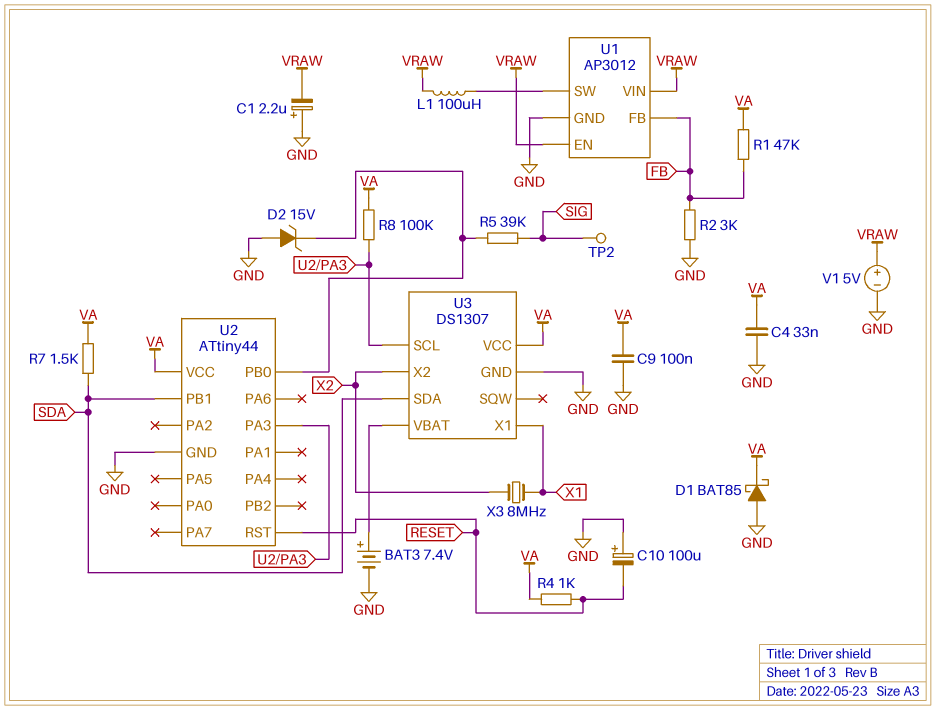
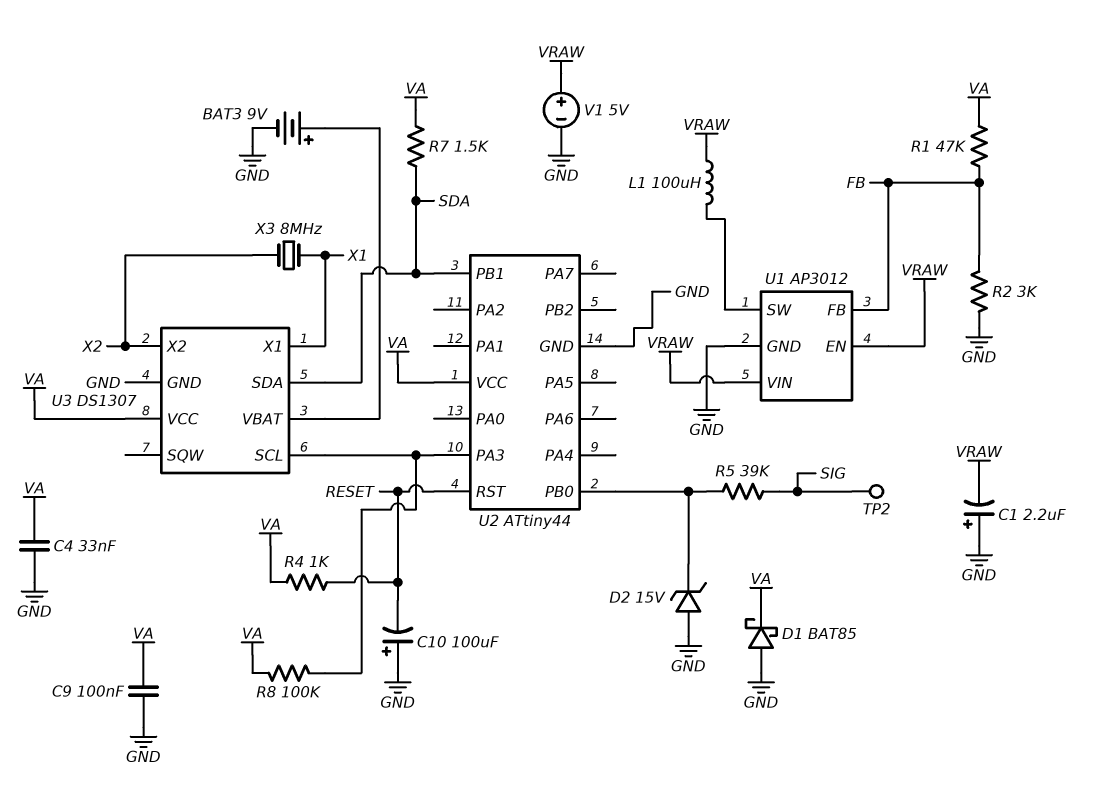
BAT3: 7.4V (plus U3/VBAT, minus GND) -> 9V (plus U3/VBAT, minus GND)

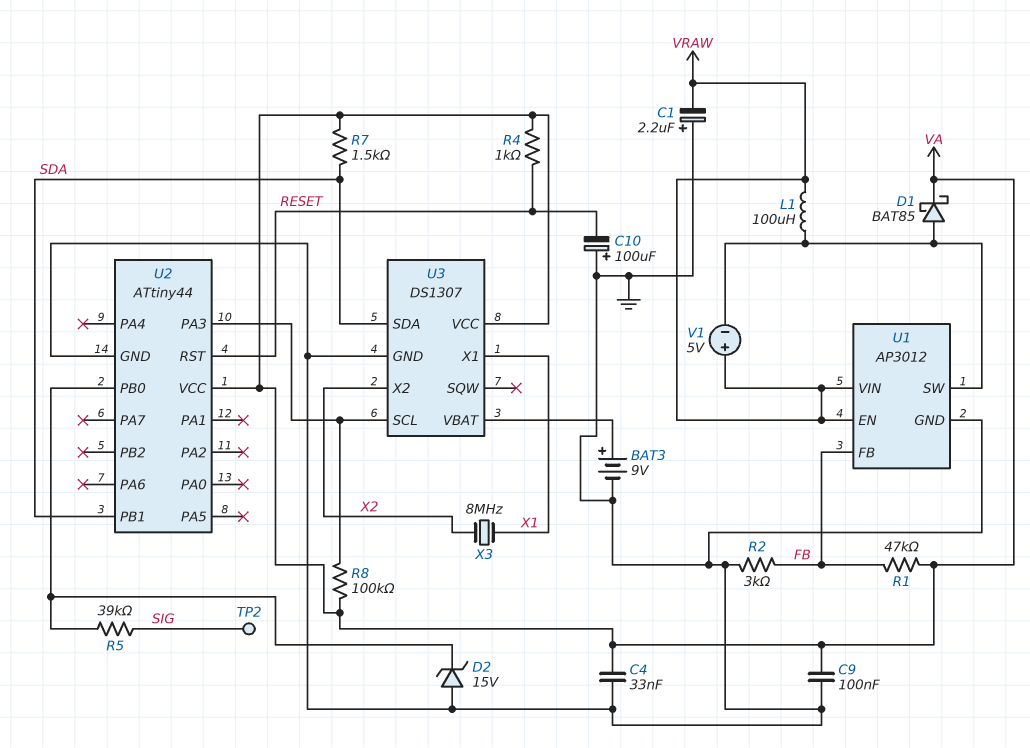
D1: schottky BAT85 (A GND, K VA) -> schottky BAT85 (A U1/SW, K VA)
V1: 5V (plus VRAW, minus GND) -> 5V (plus VRAW, minus U1/SW)

